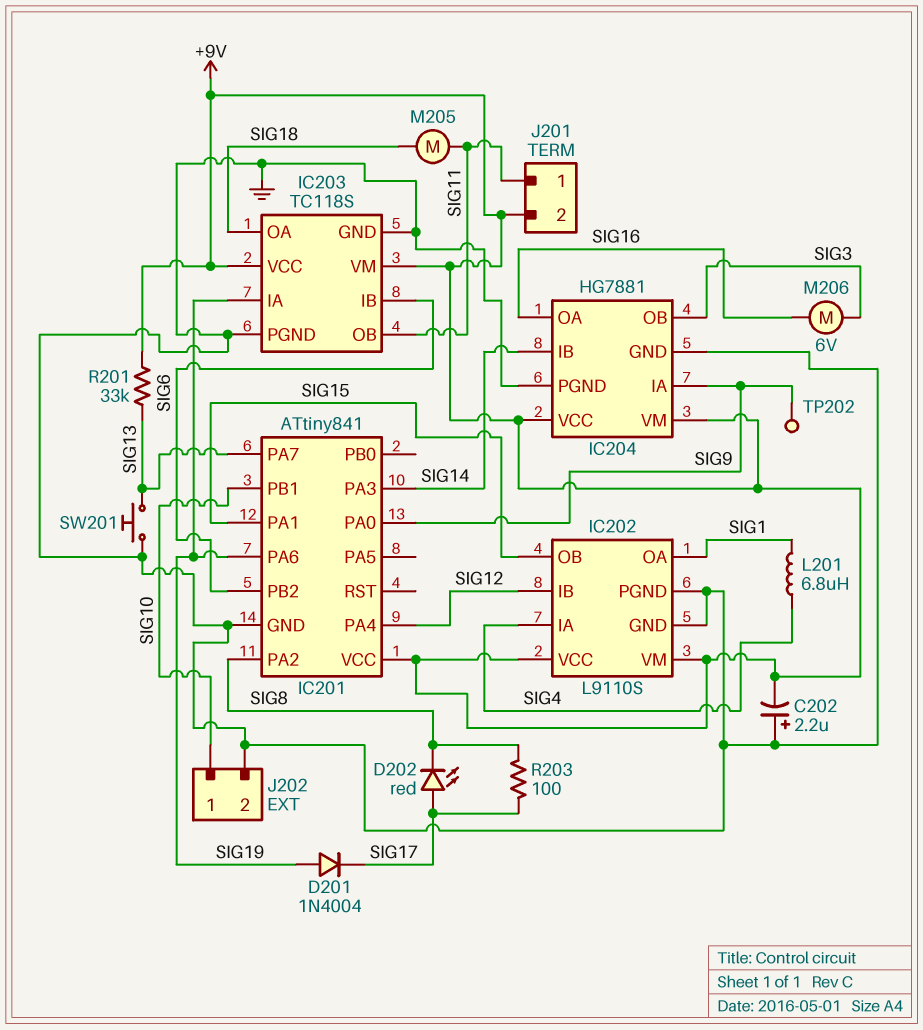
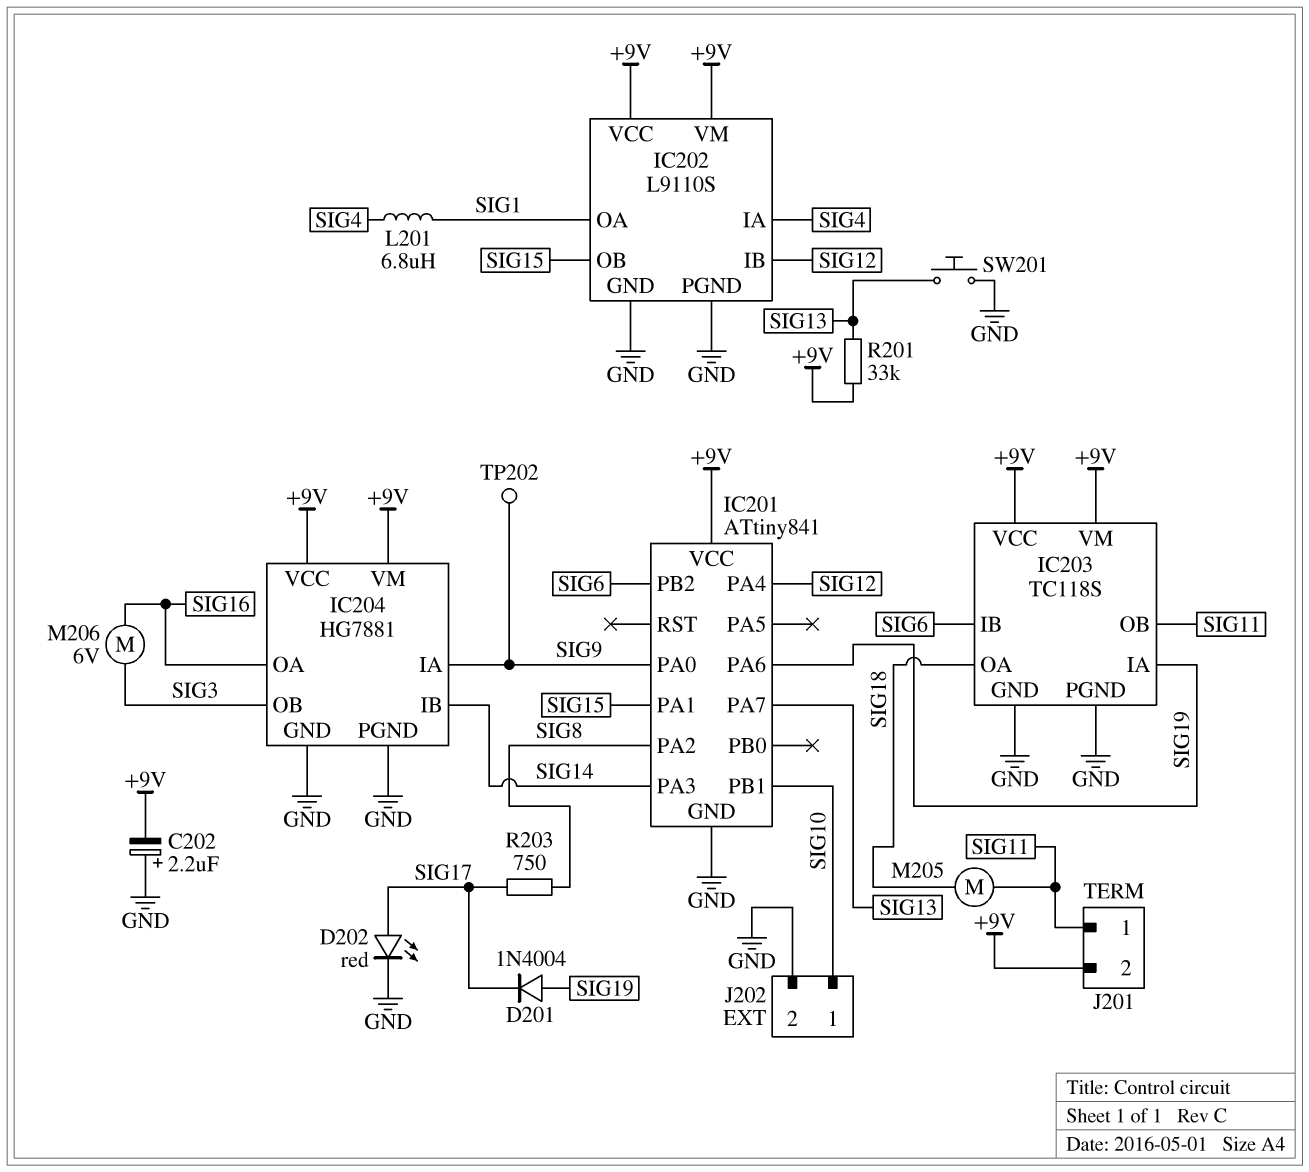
D202: LED red (A SIG17, K SIG8) -> LED red (A SIG17, K GND)
R203: 100 (SIG8, SIG17) -> 750 (SIG8, SIG17)

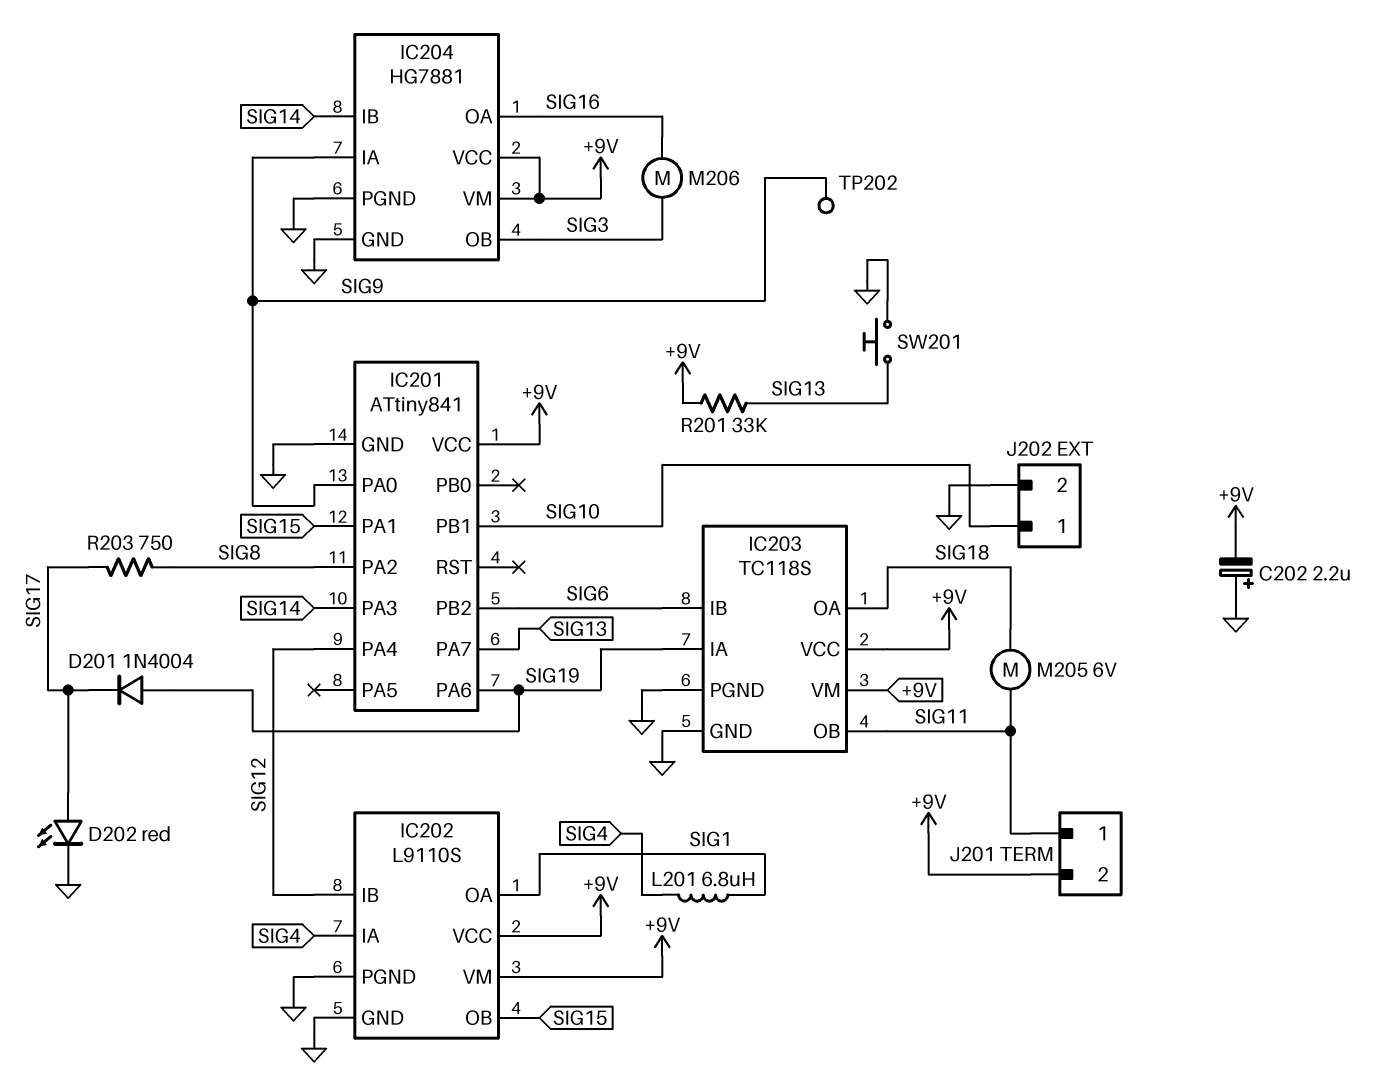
M205: motor (SIG11, SIG18) -> motor 6V (SIG11, SIG18)
M206: motor 6V (SIG3, SIG16) -> motor (SIG3, SIG16)

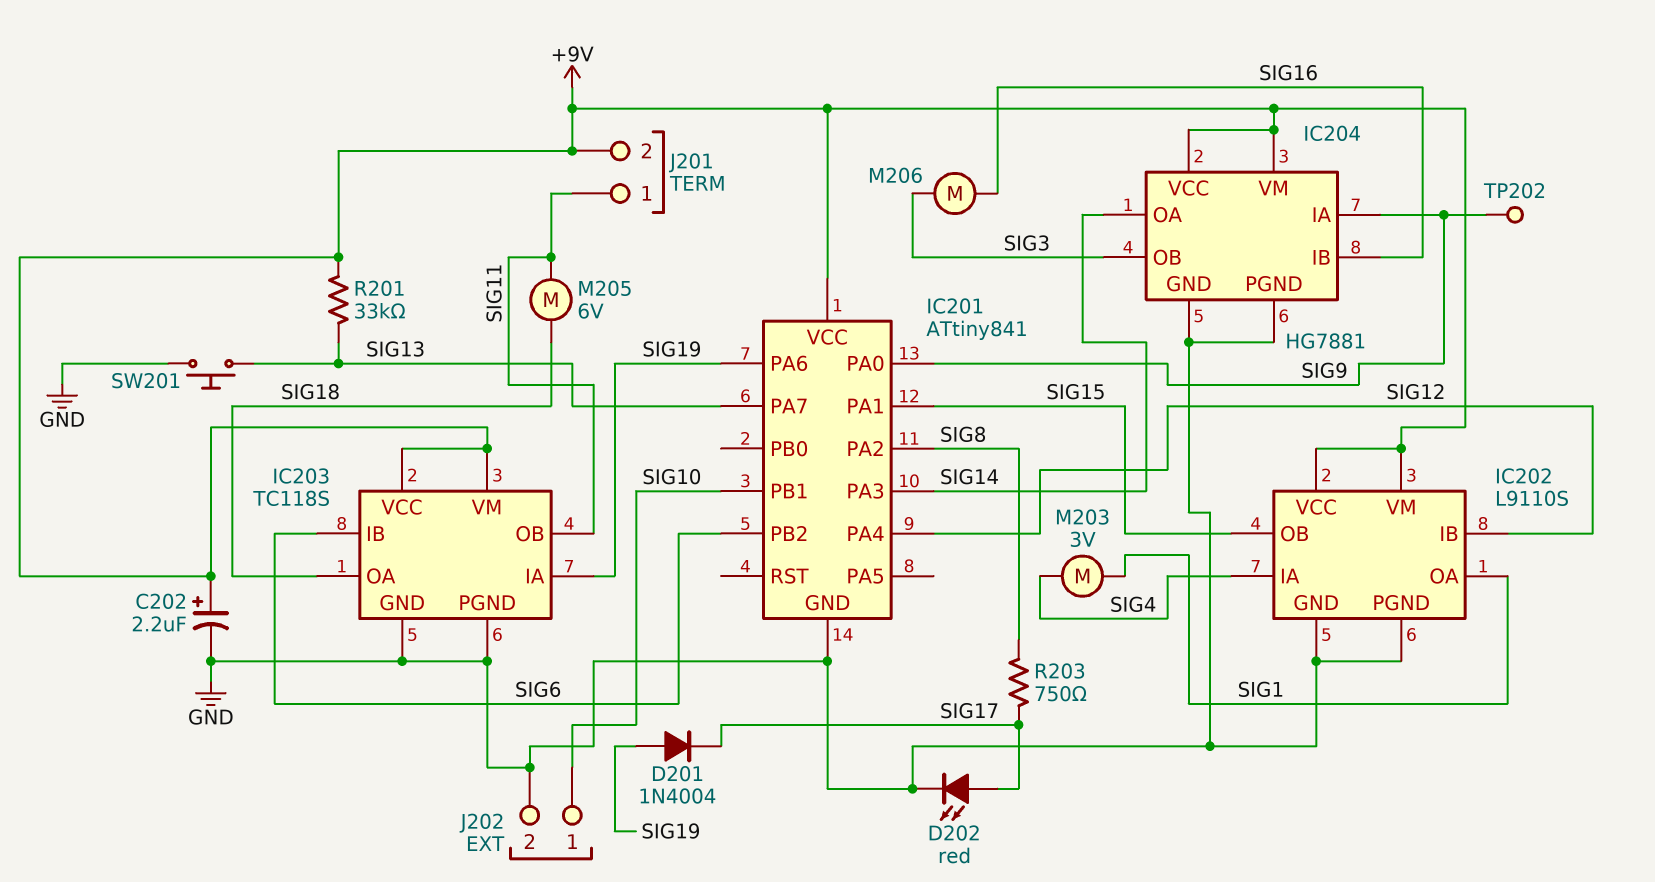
C202: 2.2uF (plus GND, minus +9V) -> 2.2uF (plus +9V, minus GND)
IC204 pin IB: SIG14 -> SIG16
IC204 pin OA: SIG16 -> SIG14
L201: 6.8uH (SIG1, SIG4) -> none
M203: none -> motor 3V (SIG1, SIG4)

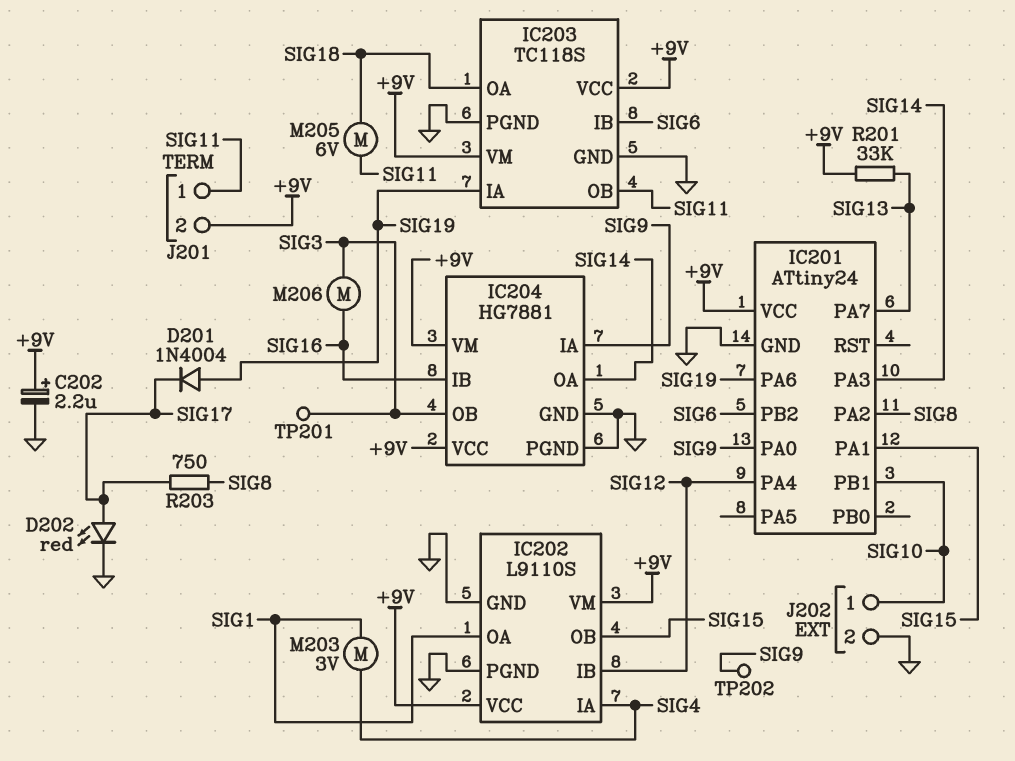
IC201: ATtiny841 -> ATtiny24
SW201: button (GND, SIG13) -> none
TP201: none -> test point (SIG3)

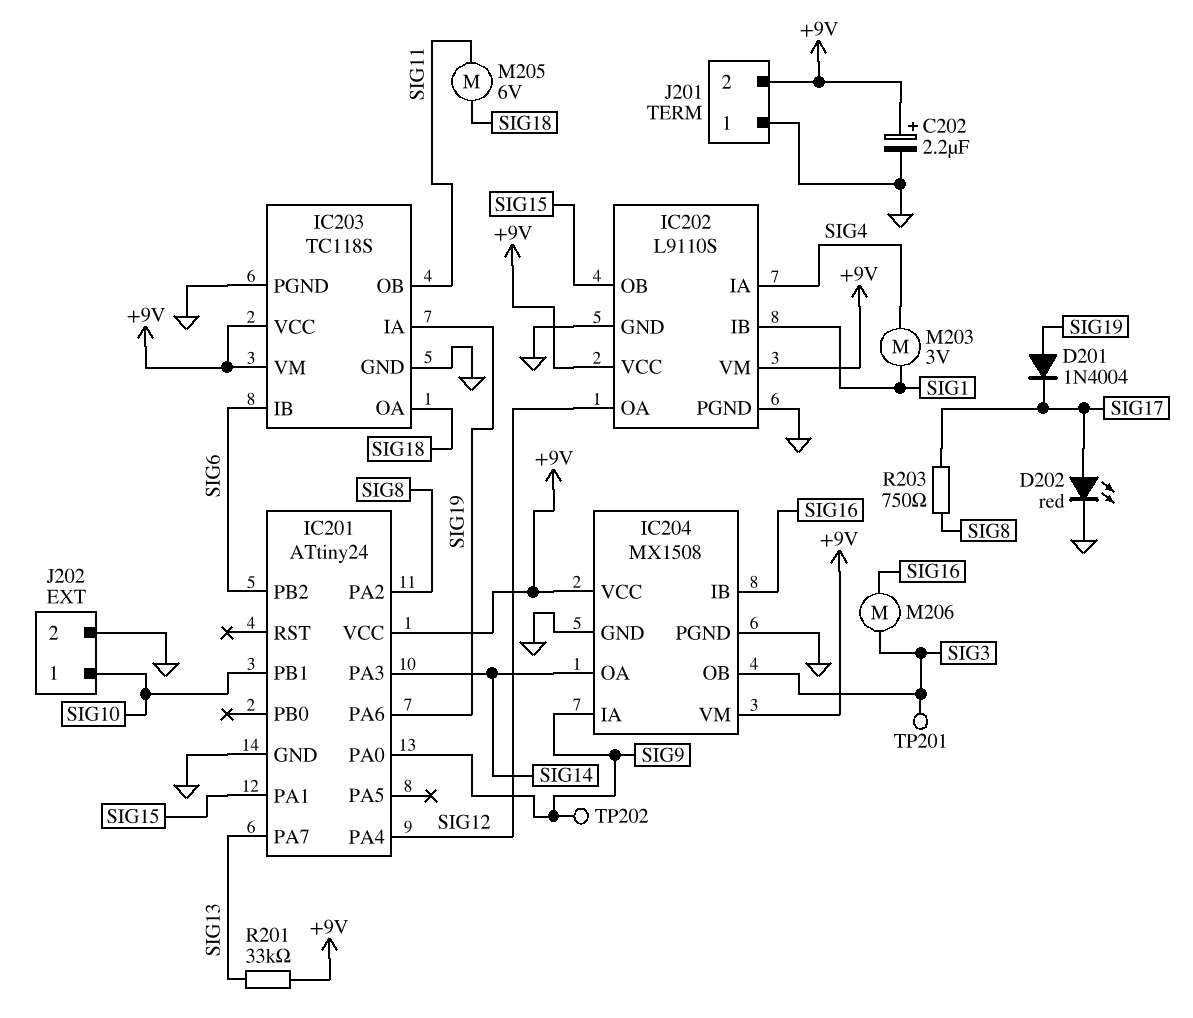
IC202 pin IB: SIG12 -> SIG1
IC202 pin OA: SIG1 -> SIG12
IC204: HG7881 -> MX1508
J201 pin 1: SIG11 -> GND

